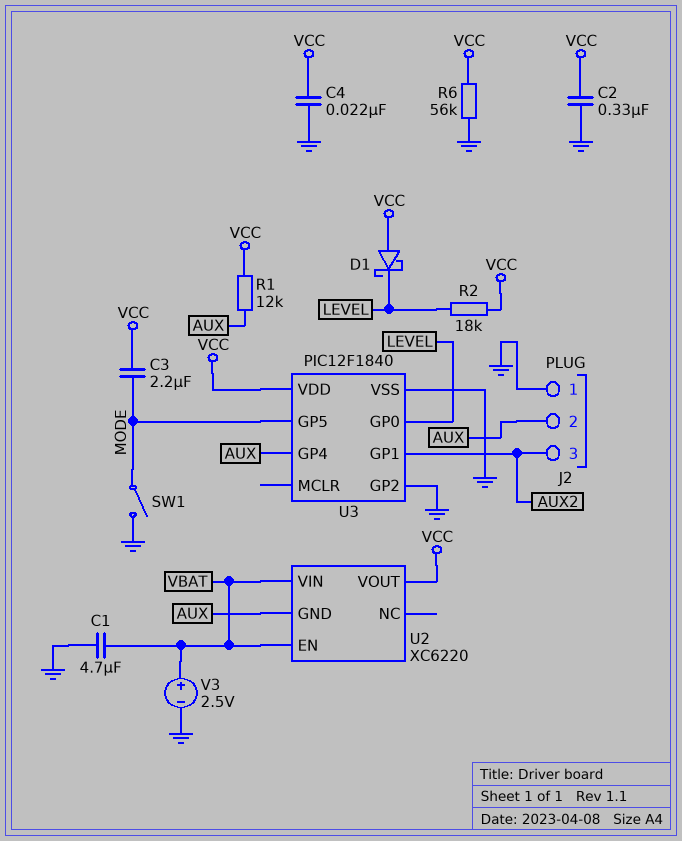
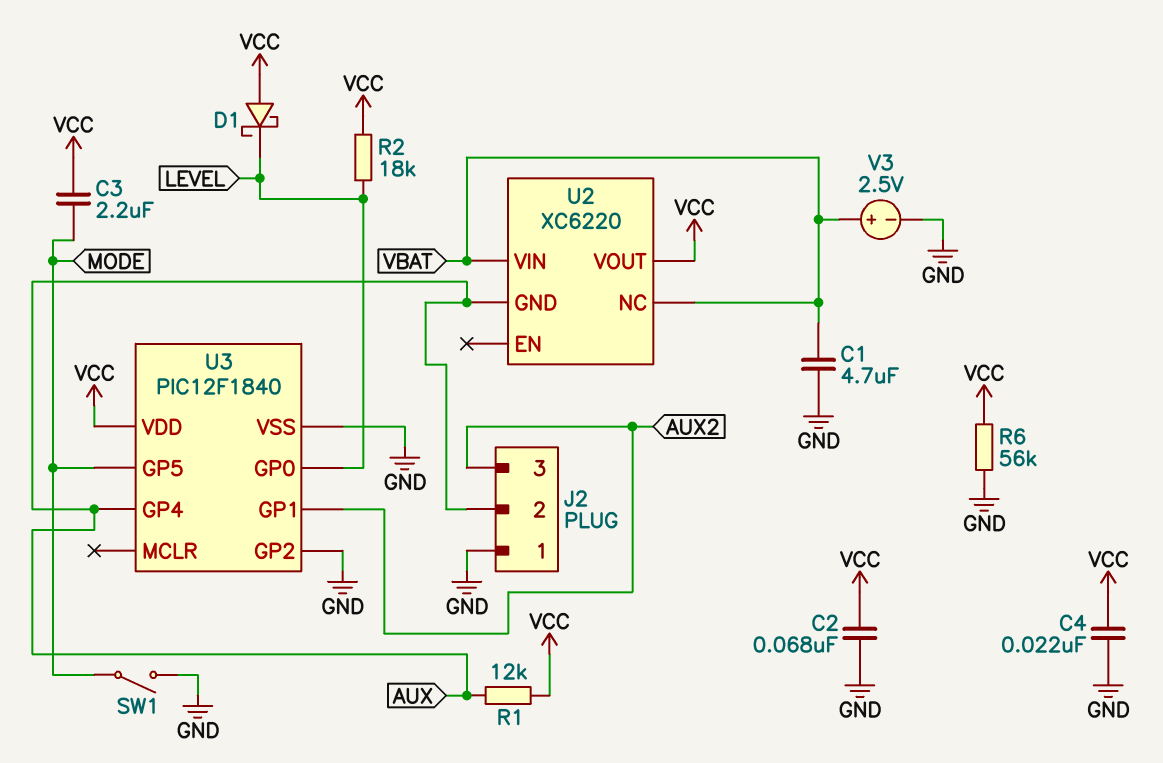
C2: 330nF (GND, VCC) -> 68nF (GND, VCC)
U2 pin EN: VBAT -> none
U2 pin NC: none -> VBAT

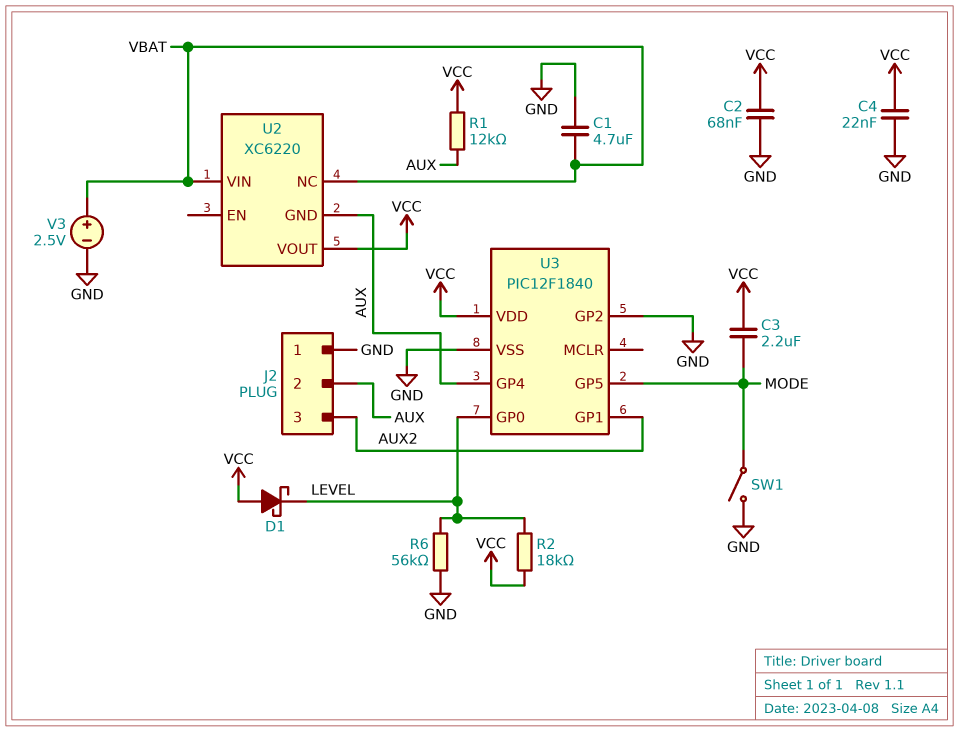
R6: 56k (GND, VCC) -> 56k (GND, LEVEL)

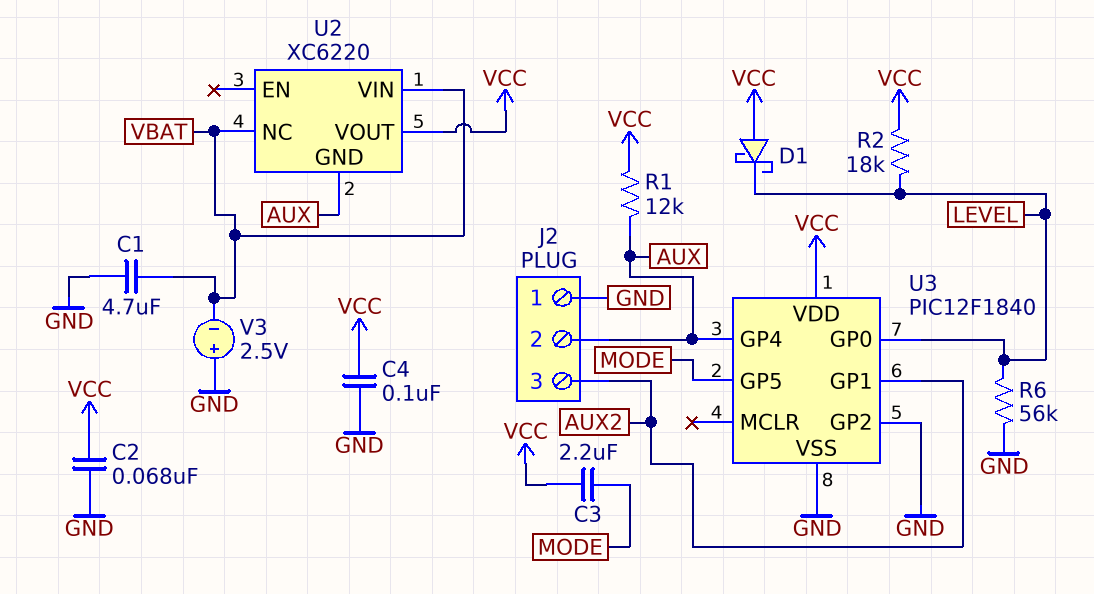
C4: 22nF (GND, VCC) -> 100nF (GND, VCC)
SW1: switch (GND, MODE) -> none
V3: 2.5V (plus VBAT, minus GND) -> 2.5V (plus GND, minus VBAT)

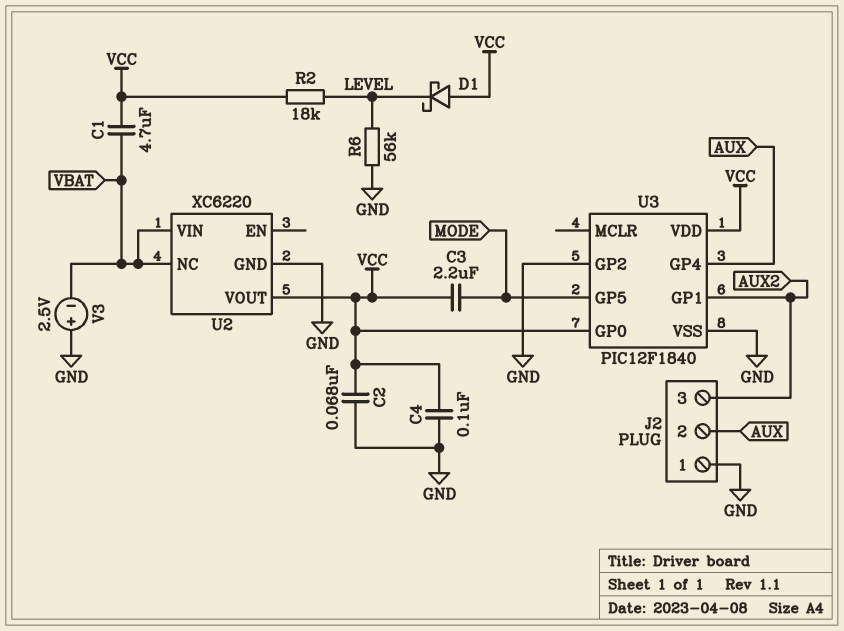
C1: 4.7uF (GND, VBAT) -> 4.7uF (VBAT, VCC)
R1: 12k (AUX, VCC) -> none
U2 pin GND: AUX -> GND
U3 pin GP0: LEVEL -> VCC

